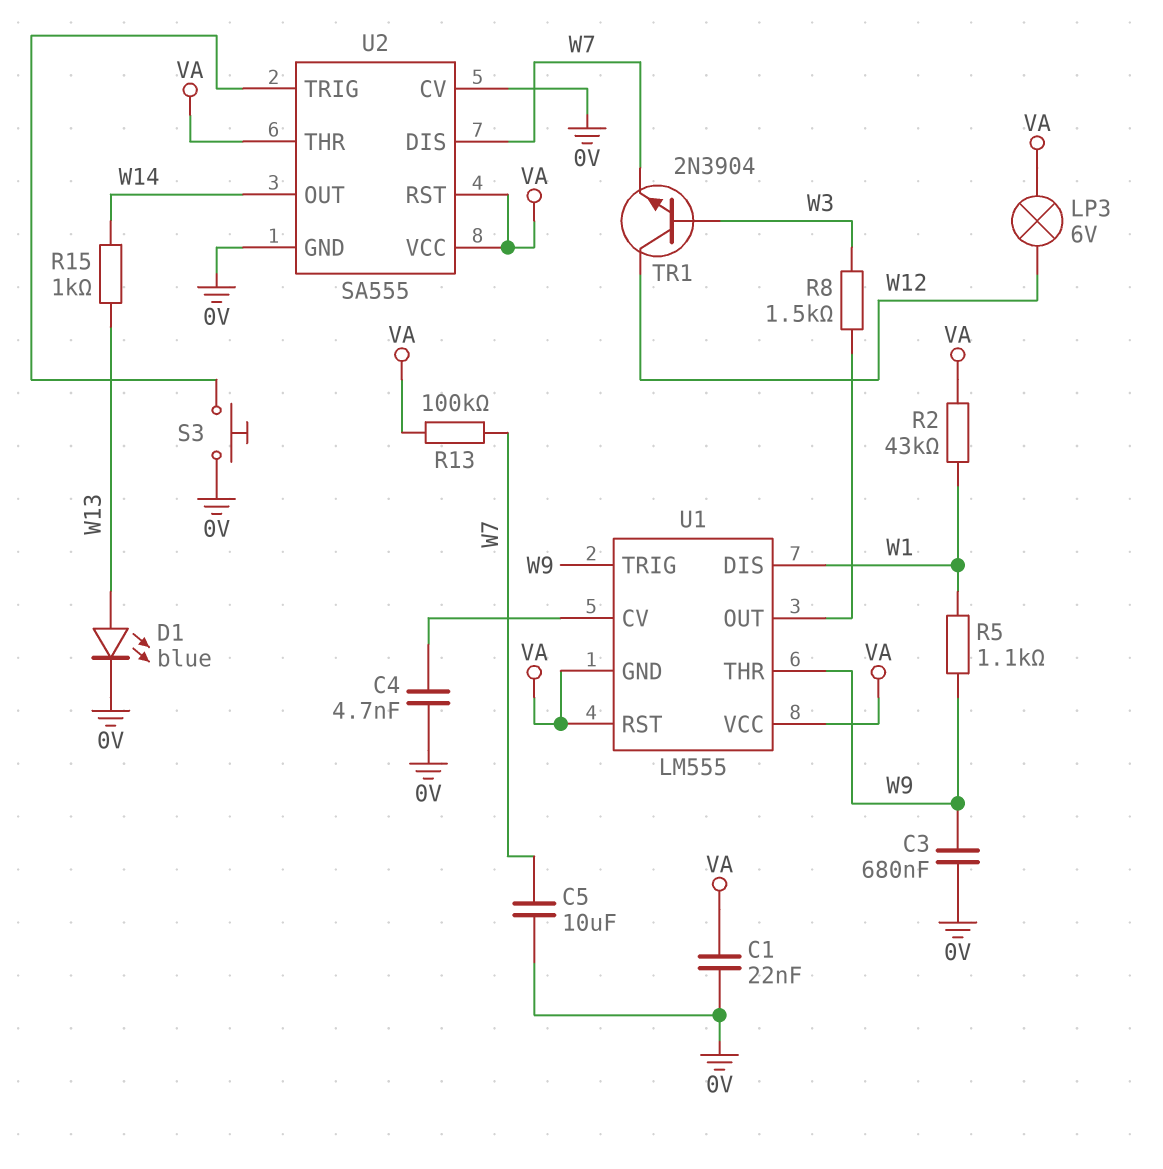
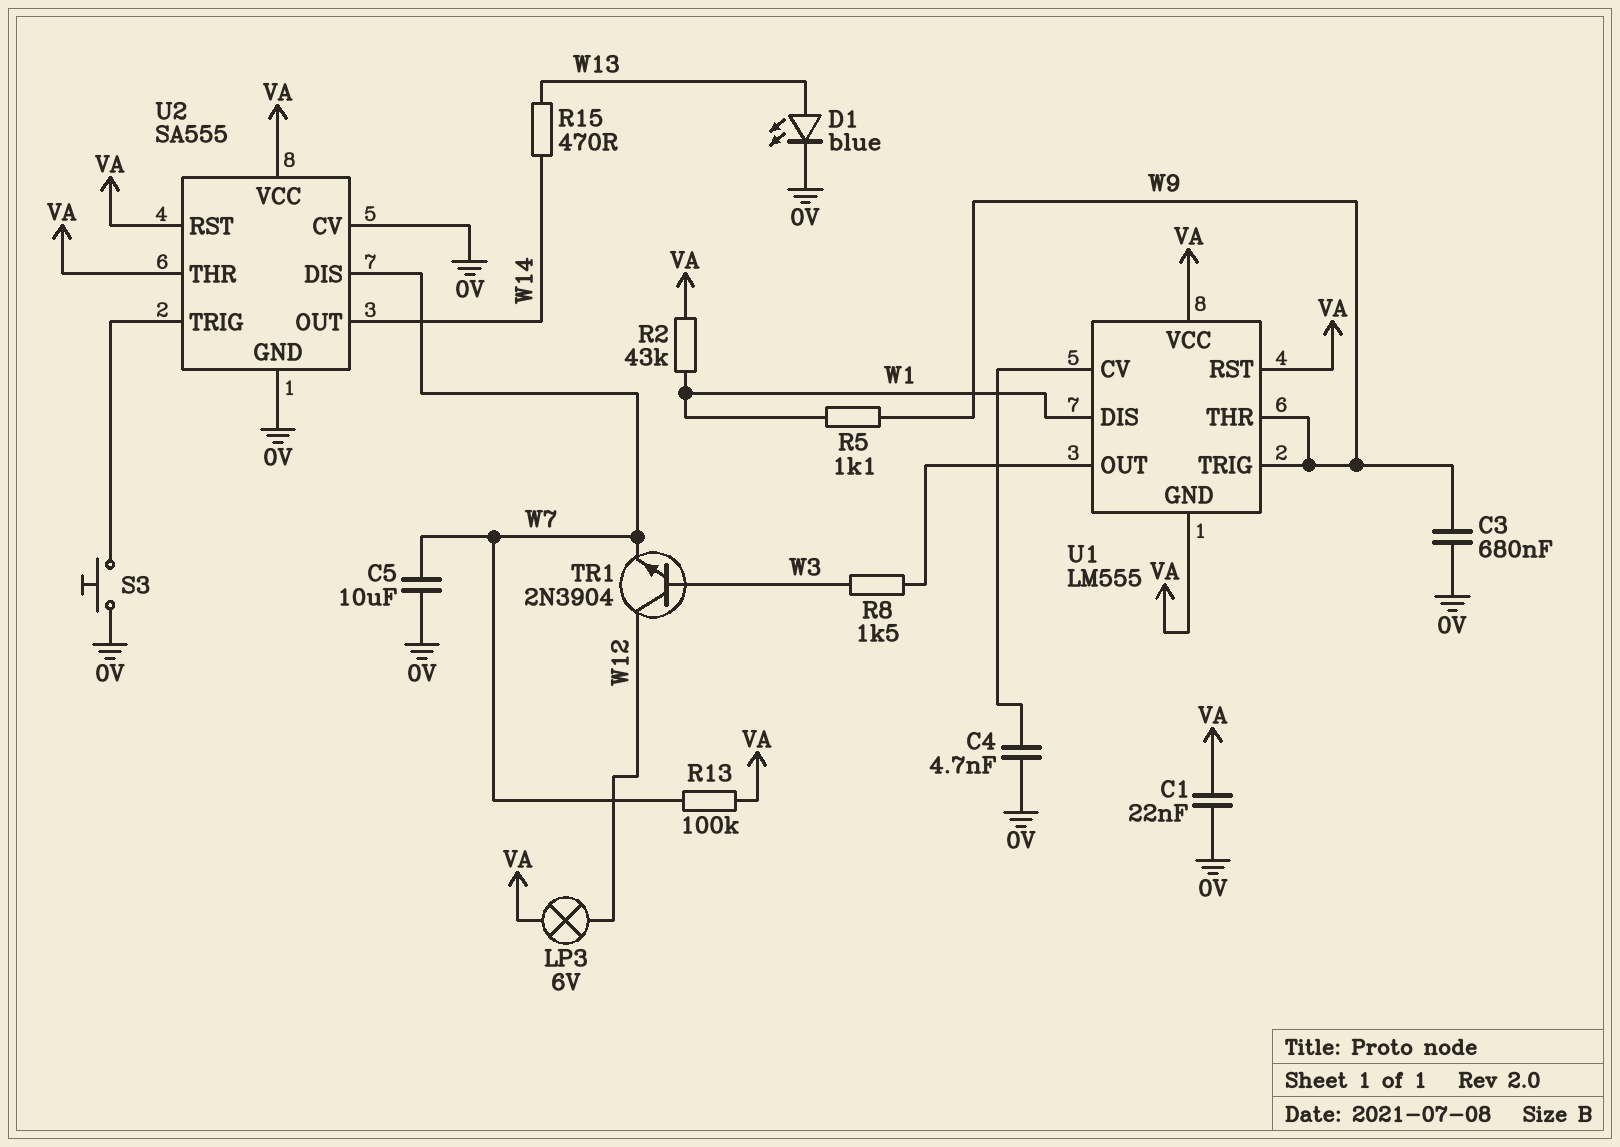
R15: 1k (W13, W14) -> 470 (W13, W14)

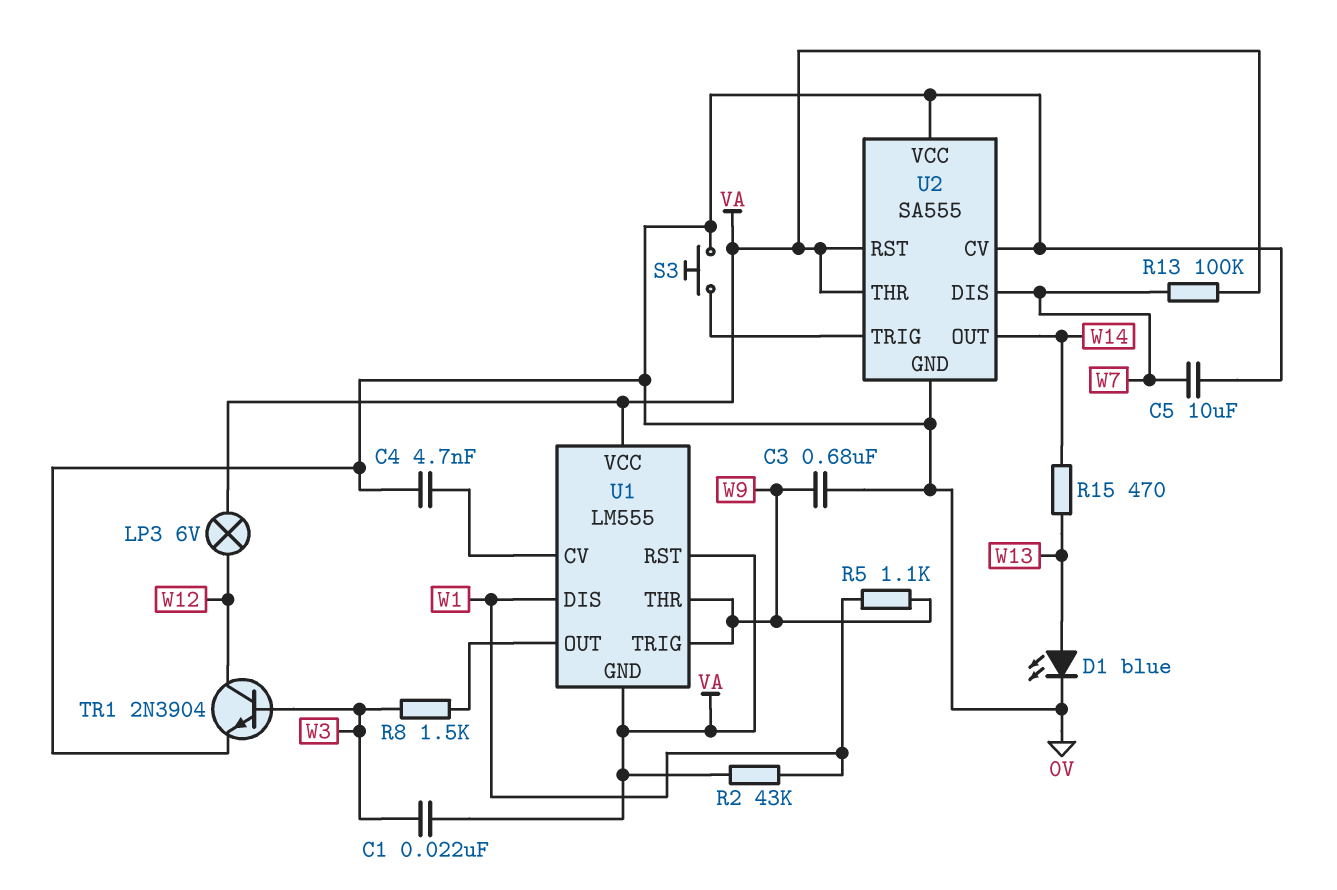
C1: 22nF (0V, VA) -> 22nF (VA, W3)
TR1: NPN 2N3904 (B W3, C W12, E W7) -> NPN 2N3904 (B W3, C W12, E 0V)
U2 pin VCC: VA -> 0V

